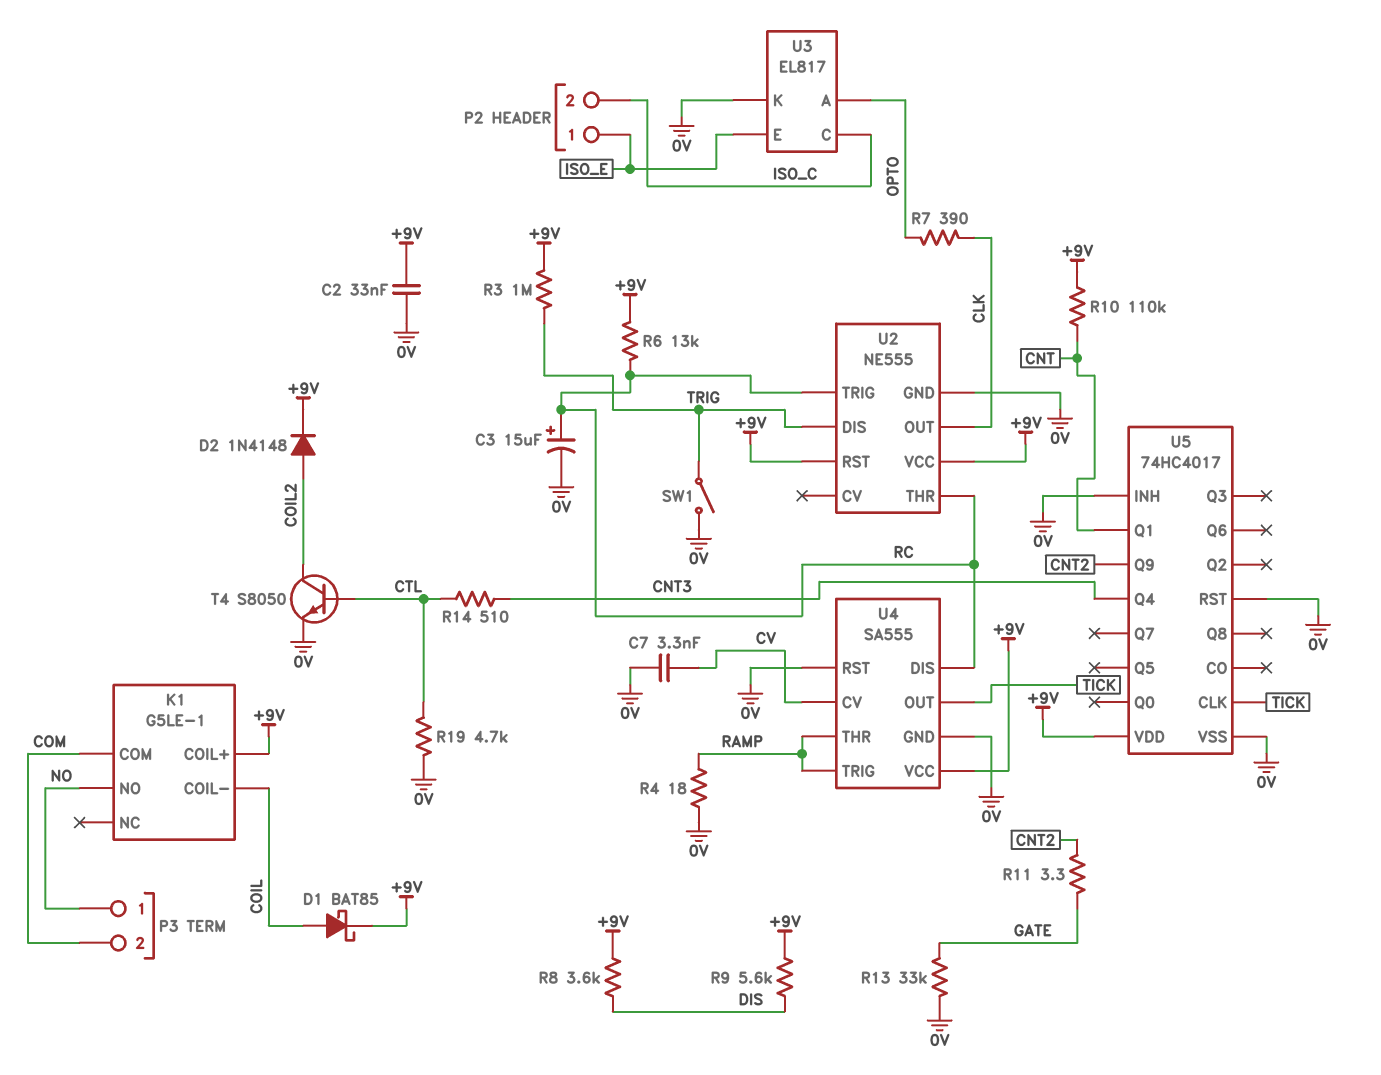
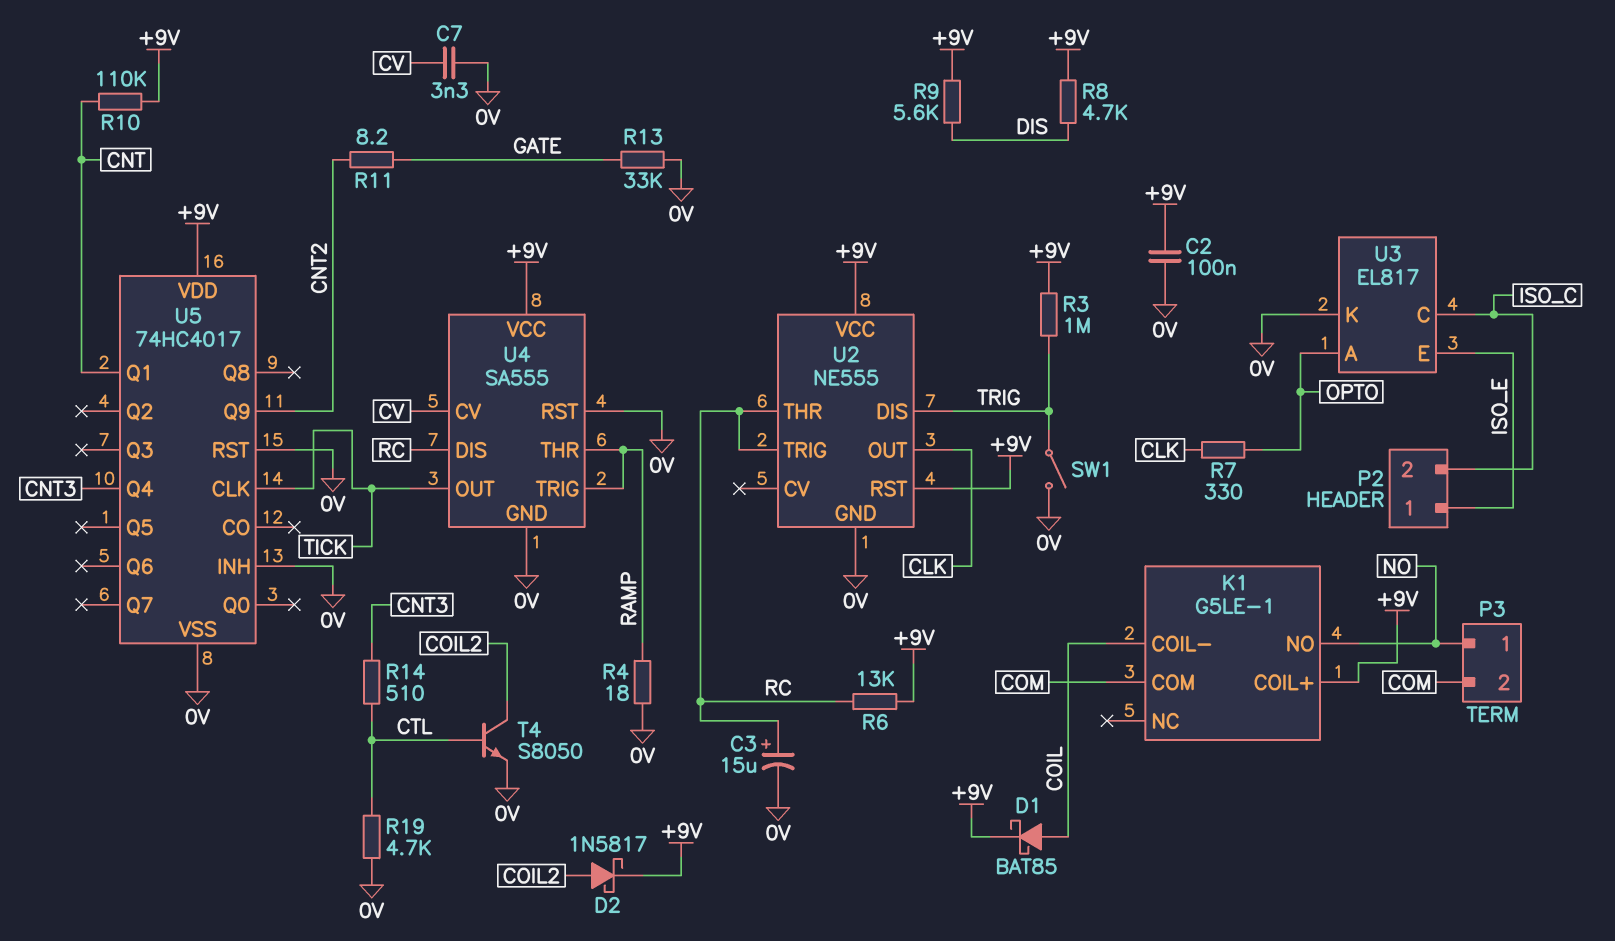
C2: 33nF (+9V, 0V) -> 100nF (+9V, 0V)
D2: diode 1N4148 (A COIL2, K +9V) -> schottky 1N5817 (A COIL2, K +9V)
R7: 390 (CLK, OPTO) -> 330 (CLK, OPTO)
R8: 3.6k (+9V, DIS) -> 4.7k (+9V, DIS)
R11: 3.3 (CNT2, GATE) -> 8.2 (CNT2, GATE)

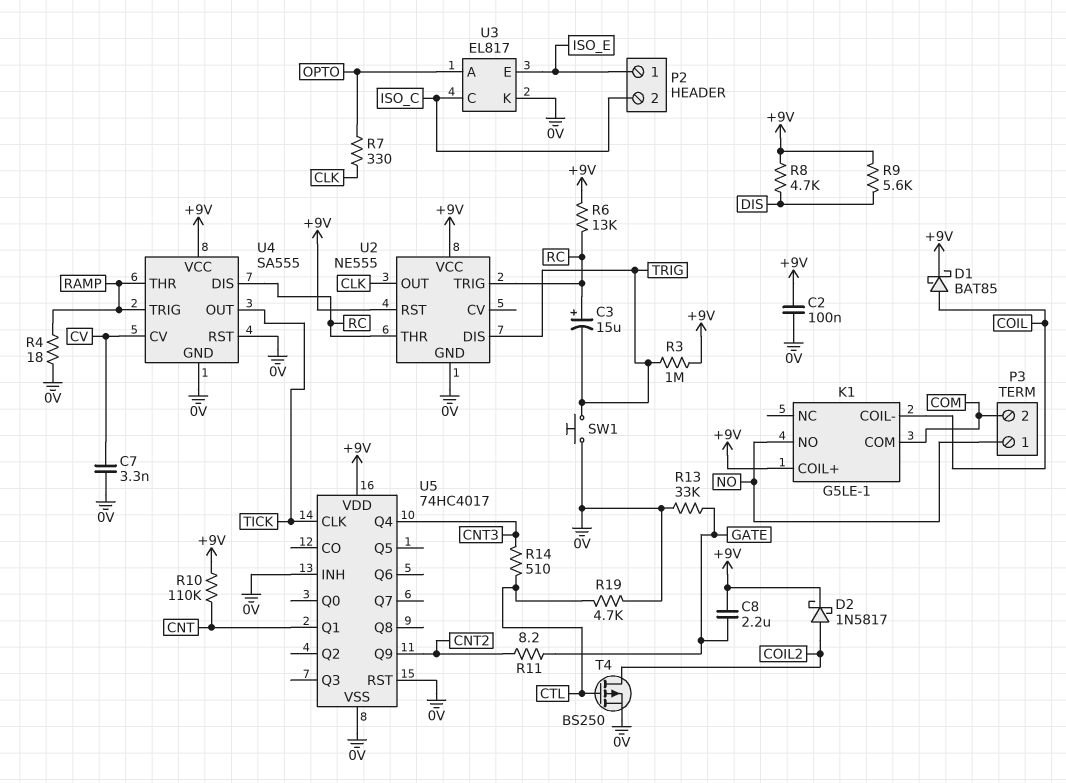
C3: 15uF (plus RC, minus 0V) -> 15uF (plus RC, minus TRIG)
C8: none -> 2.2uF (+9V, GATE)
SW1: switch (0V, TRIG) -> button (0V, TRIG)
T4: NPN S8050 (B CTL, C COIL2, E 0V) -> PMOS BS250 (G CTL, D COIL2, S 0V)

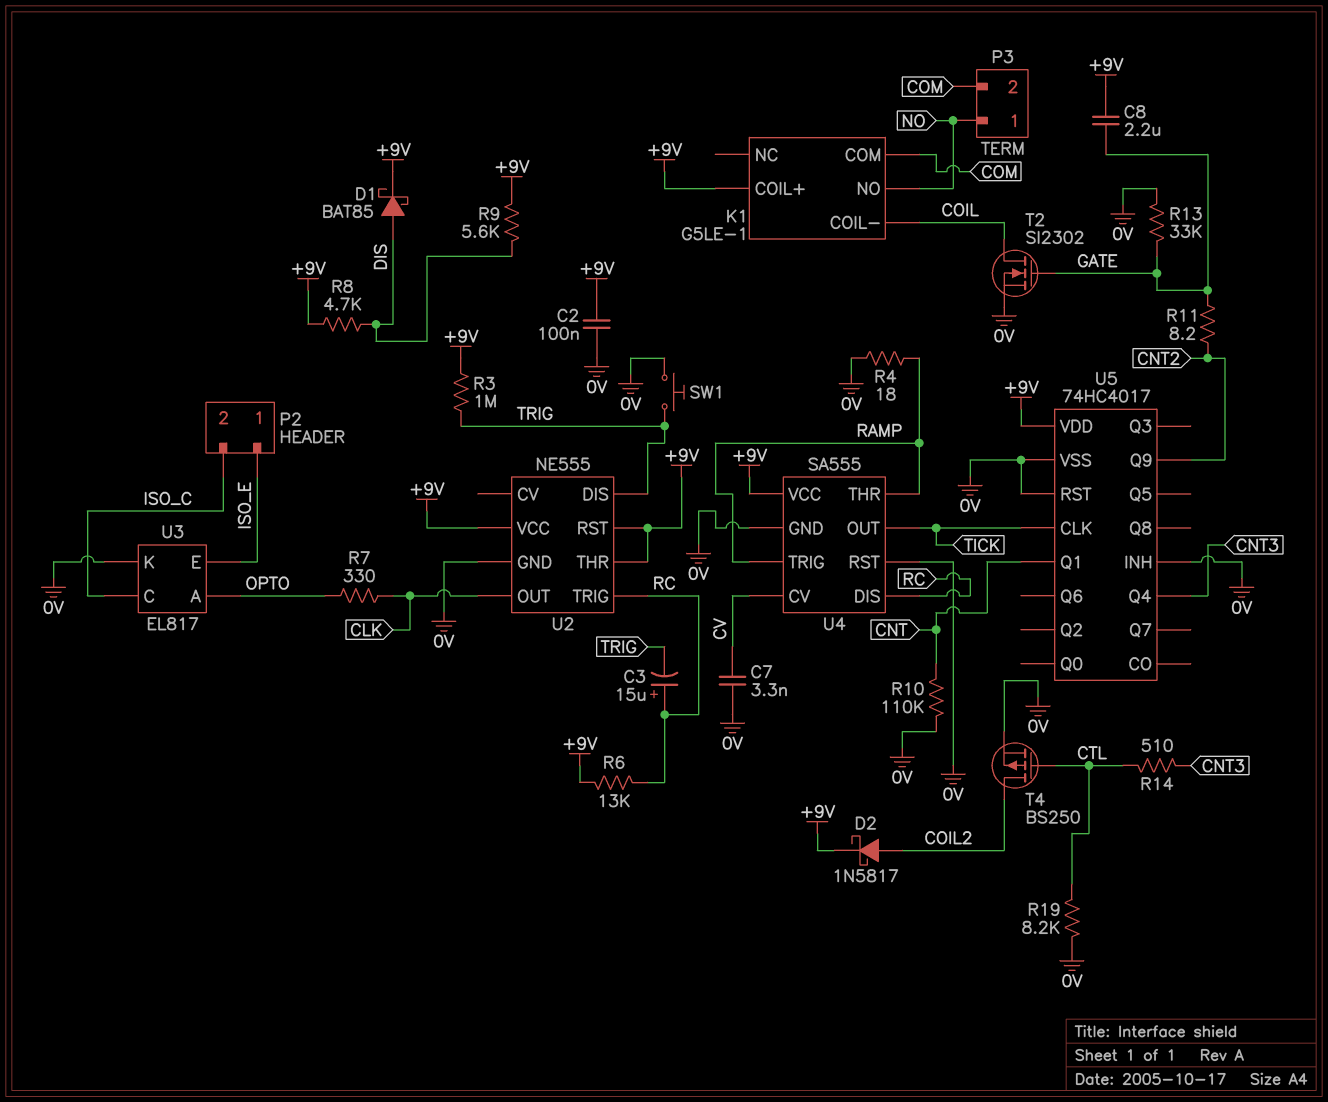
D1: schottky BAT85 (A COIL, K +9V) -> schottky BAT85 (A DIS, K +9V)
R10: 110k (+9V, CNT) -> 110k (0V, CNT)
R19: 4.7k (0V, CTL) -> 8.2k (0V, CTL)
T2: none -> NMOS SI2302 (G GATE, D COIL, S 0V)
U2 pin THR: RC -> +9V

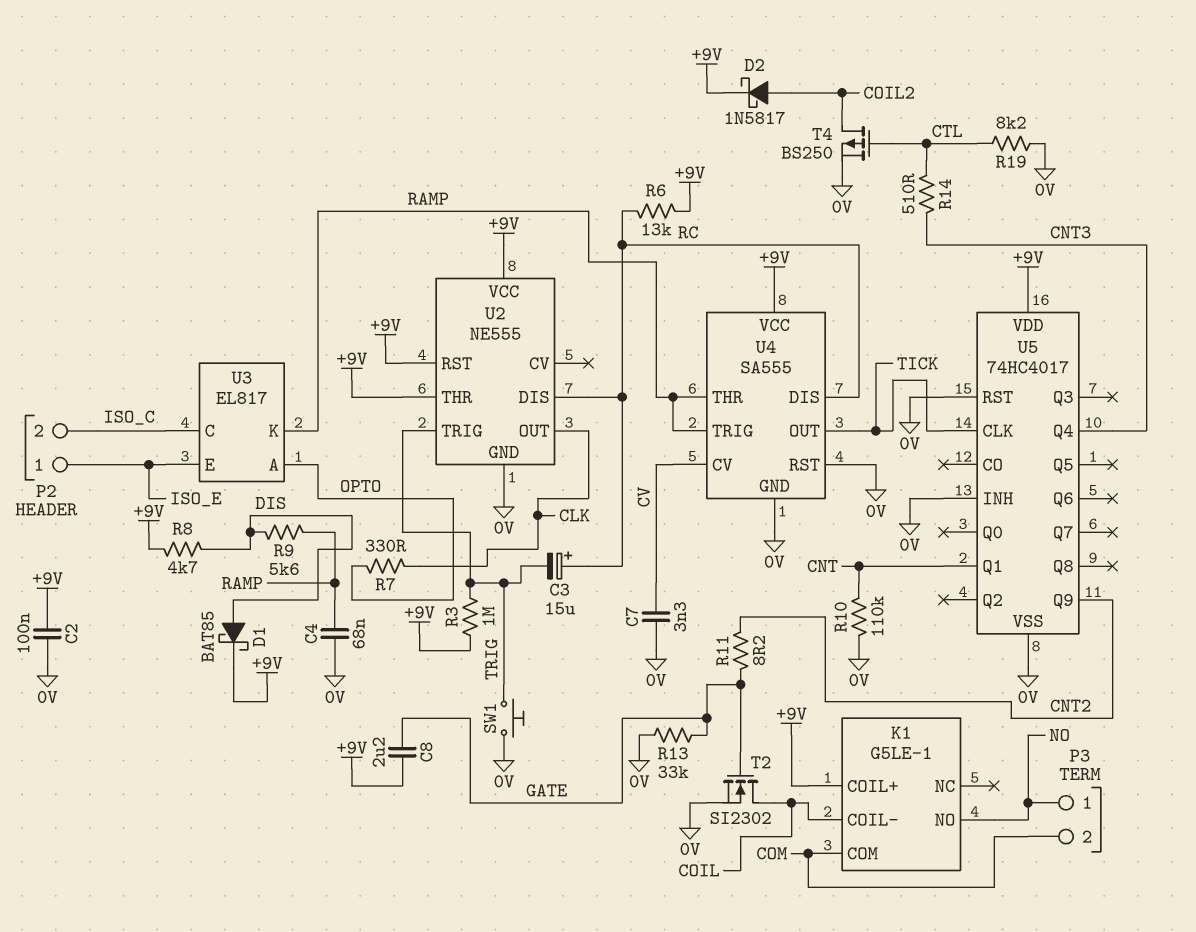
C4: none -> 68nF (0V, RAMP)
R4: 18 (0V, RAMP) -> none
R9: 5.6k (+9V, DIS) -> 5.6k (DIS, RAMP)
U2 pin DIS: TRIG -> RC
U2 pin TRIG: RC -> TRIG
U3 pin K: 0V -> RAMP

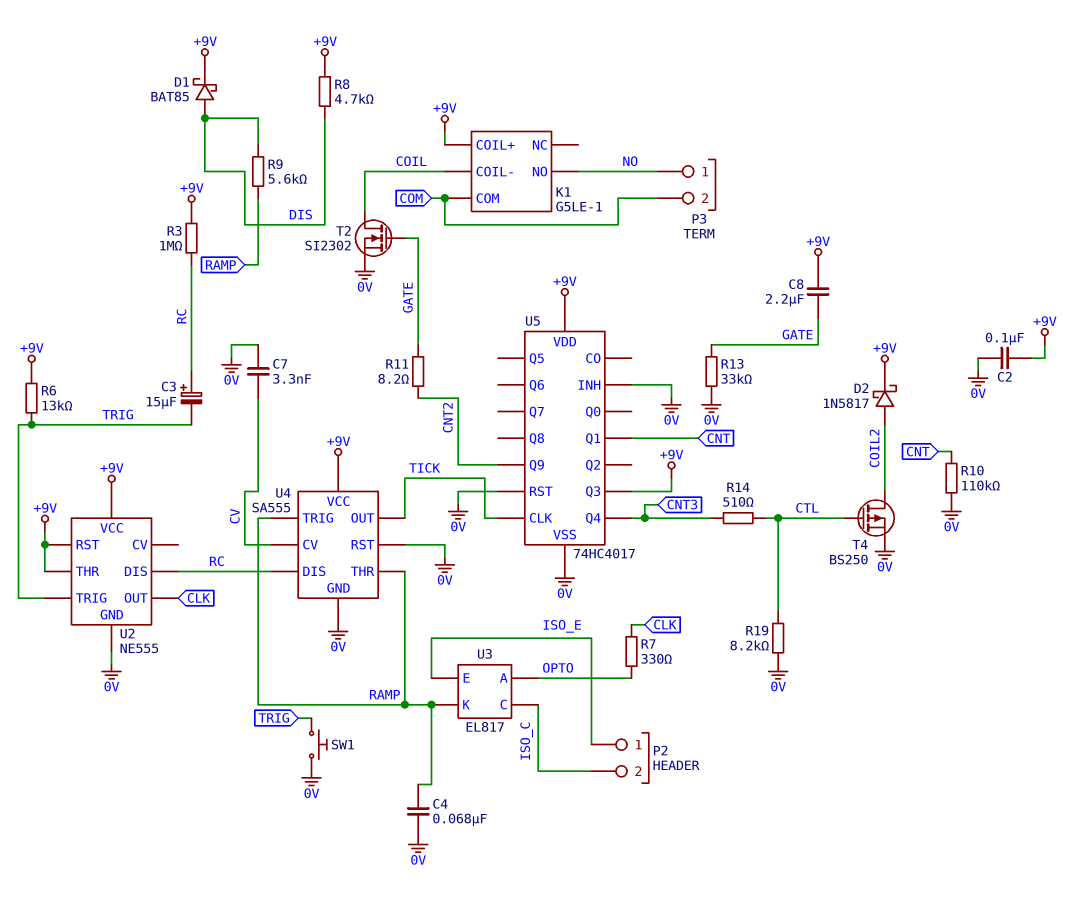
R3: 1M (+9V, TRIG) -> 1M (+9V, RC)
R6: 13k (+9V, RC) -> 13k (+9V, TRIG)
U5 pin Q3: none -> +9V

